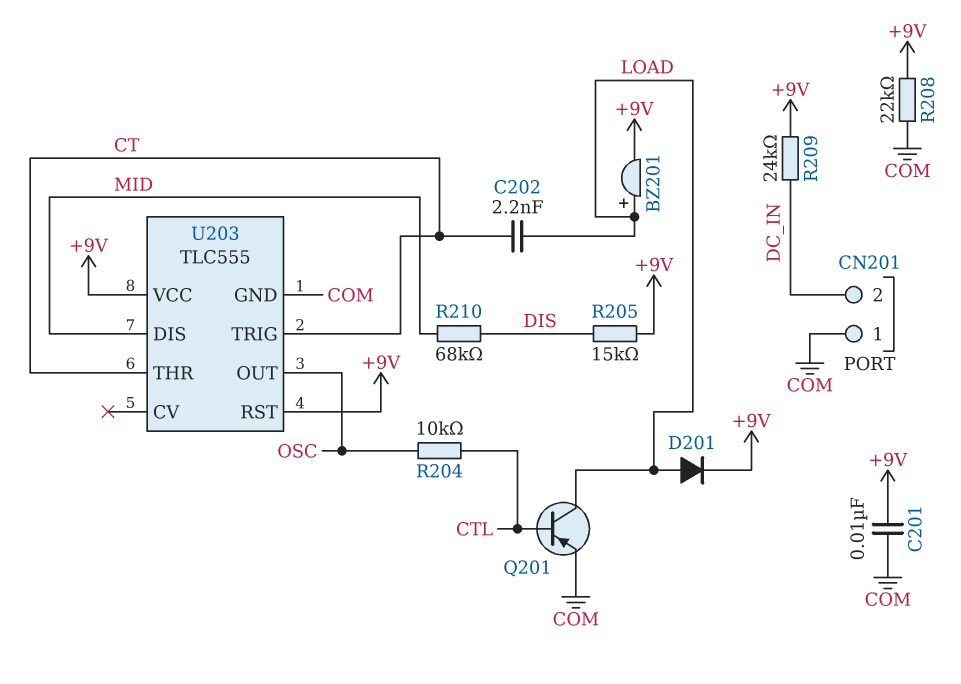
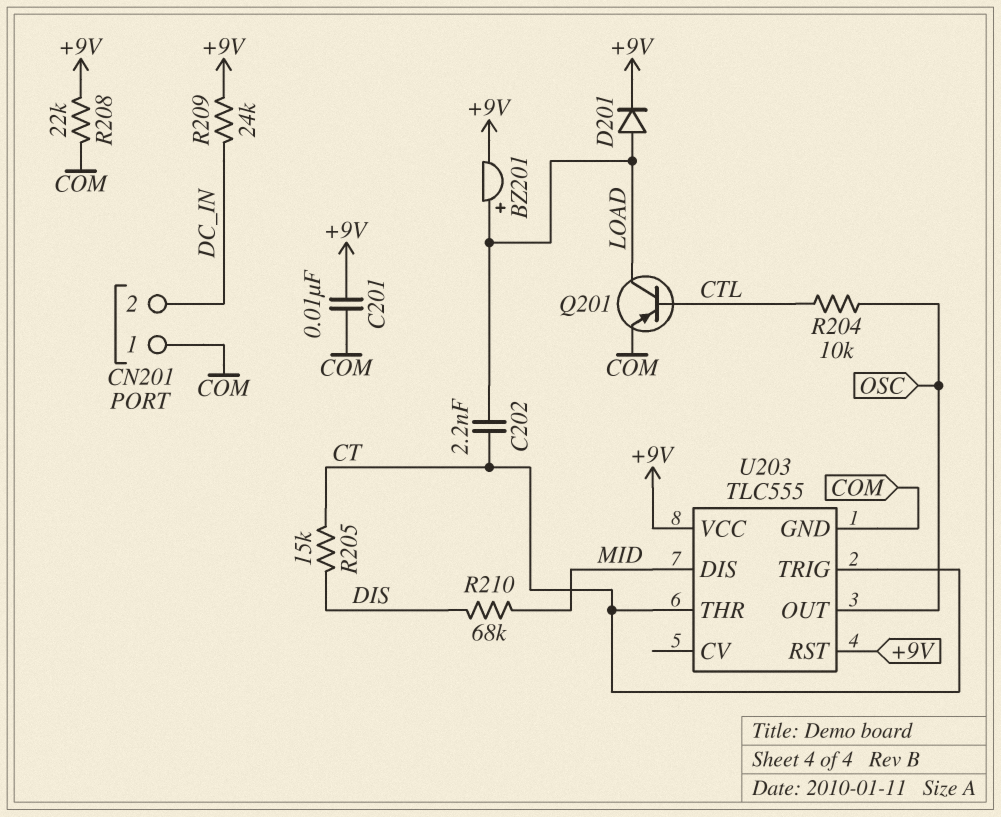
R205: 15k (+9V, DIS) -> 15k (CT, DIS)

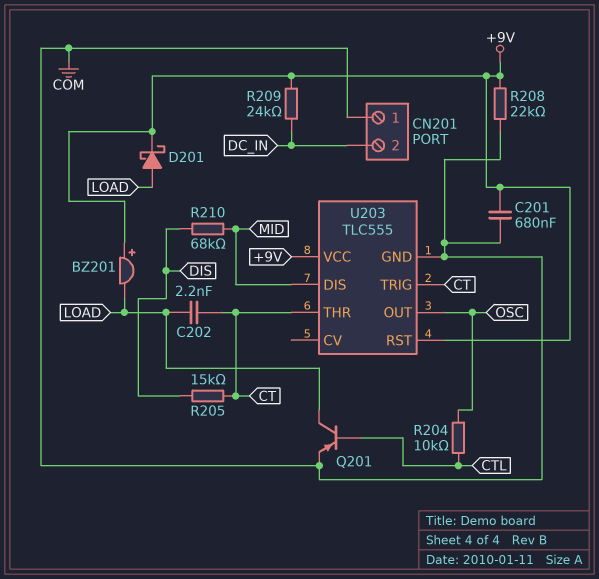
BZ201: buzzer (plus LOAD, minus +9V) -> buzzer (plus +9V, minus LOAD)
C201: 10nF (+9V, COM) -> 680nF (+9V, COM)
D201: diode (A LOAD, K +9V) -> schottky (A LOAD, K +9V)

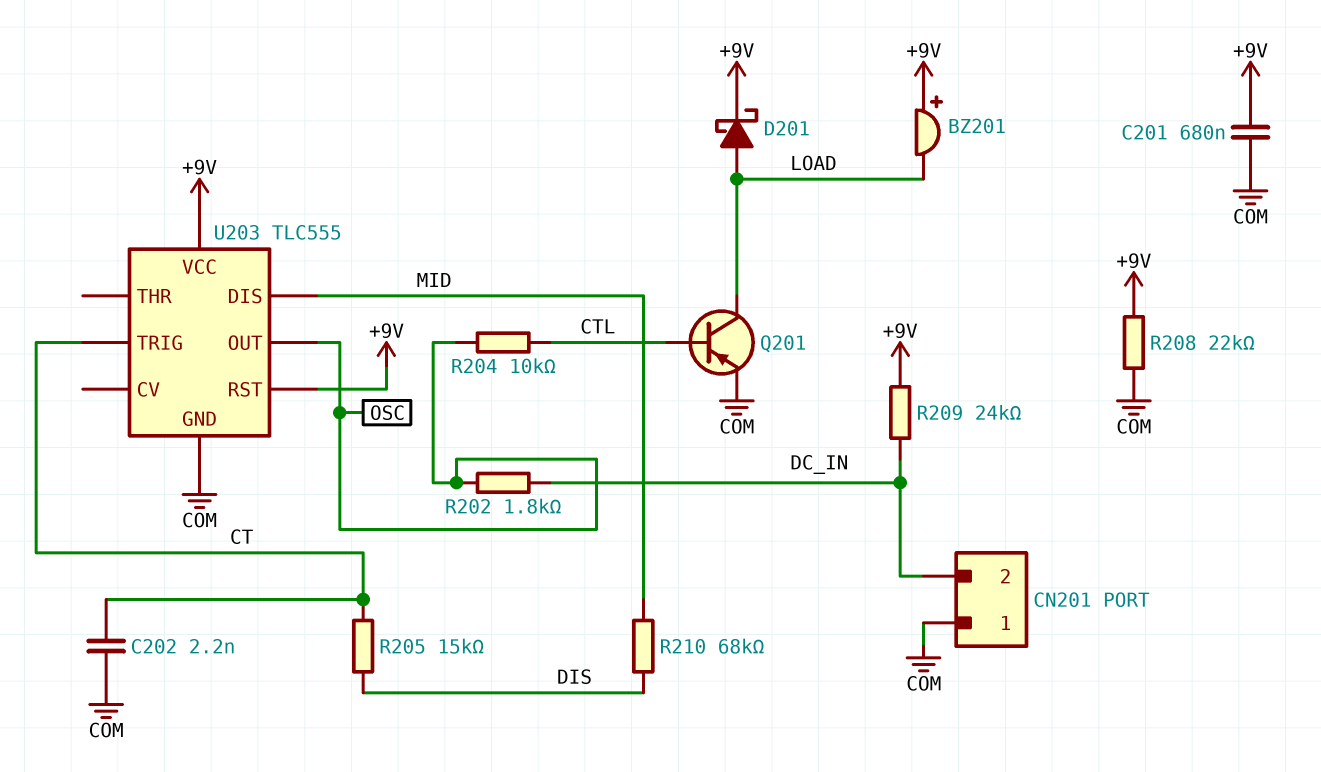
C202: 2.2nF (CT, LOAD) -> 2.2nF (COM, CT)
R202: none -> 1.8k (DC_IN, OSC)
U203 pin THR: CT -> none

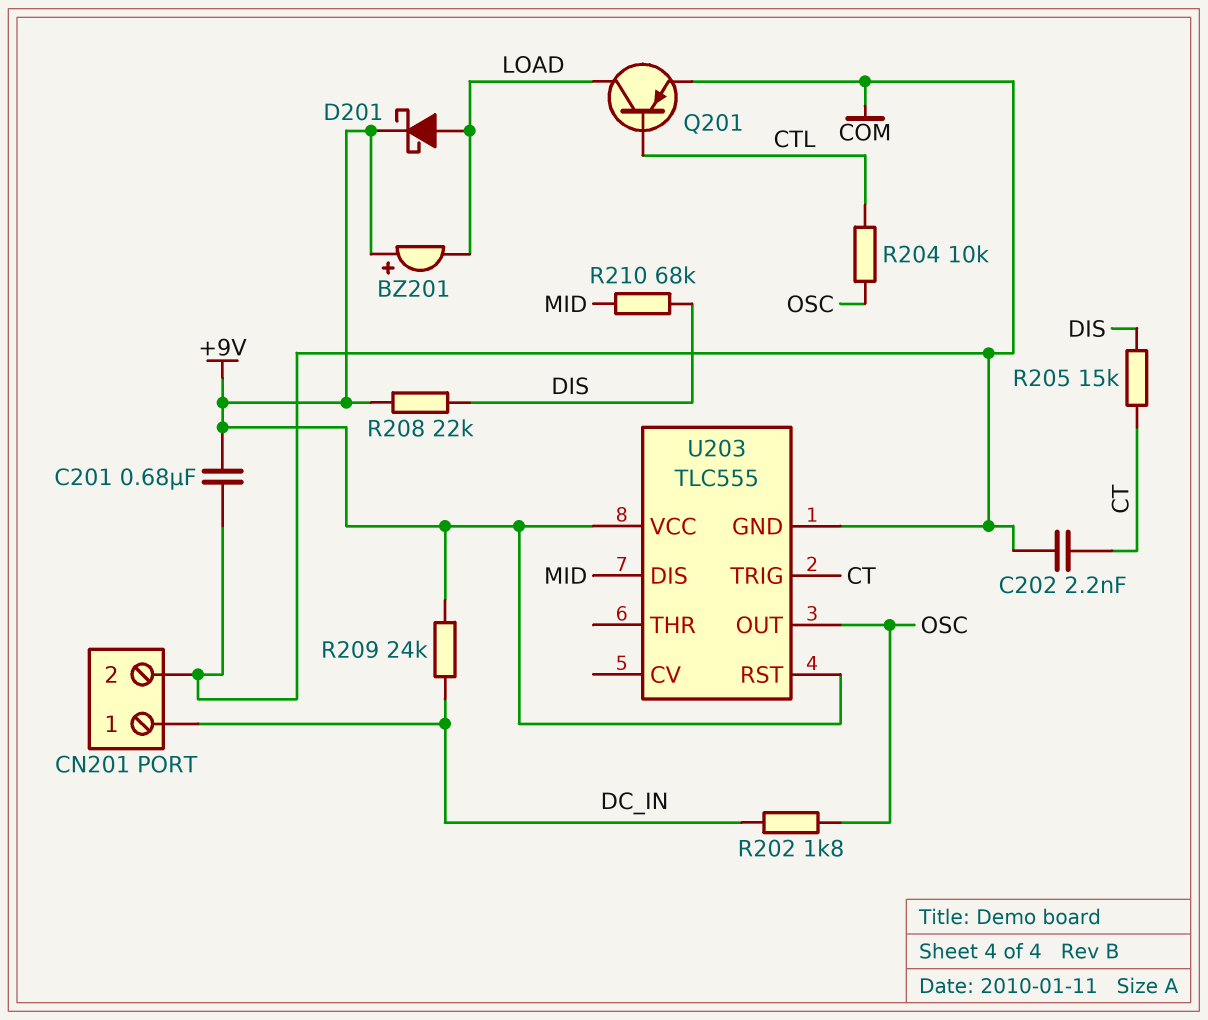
CN201 pin 1: COM -> DC_IN
CN201 pin 2: DC_IN -> COM
R208: 22k (+9V, COM) -> 22k (+9V, DIS)

